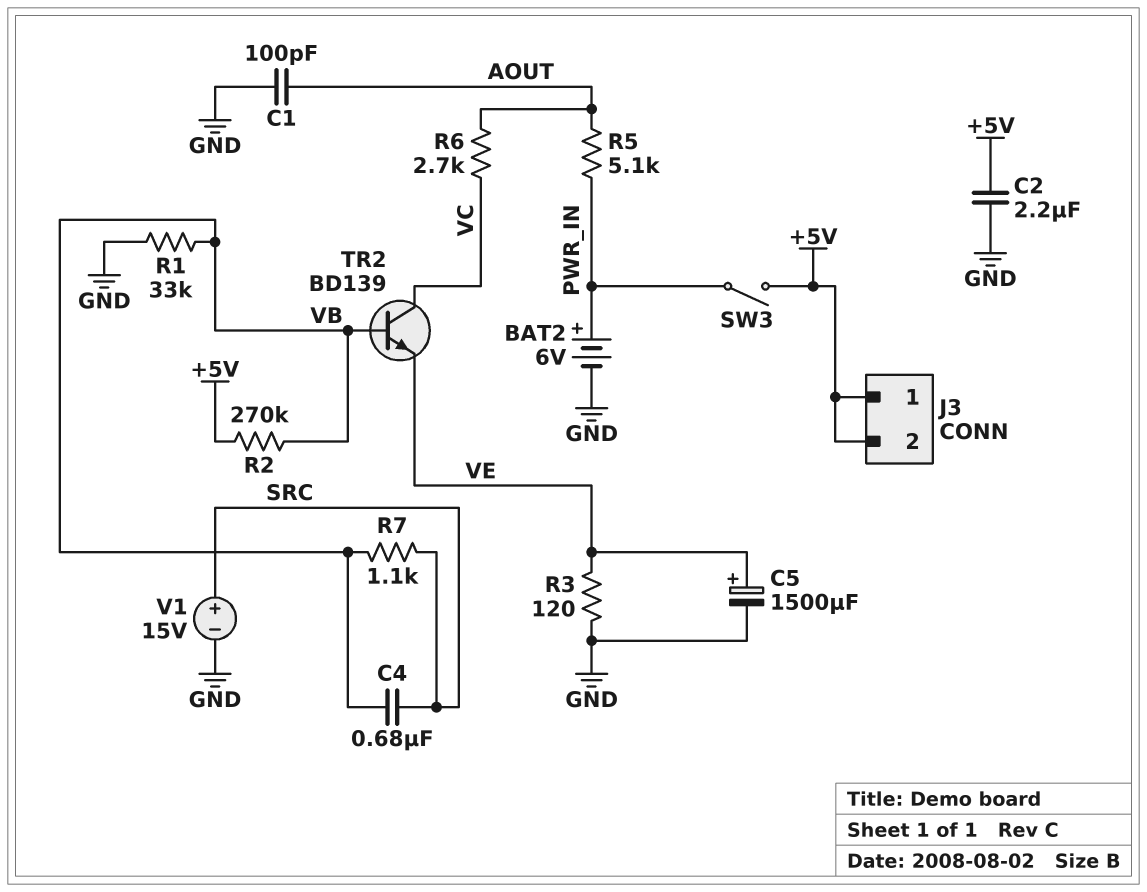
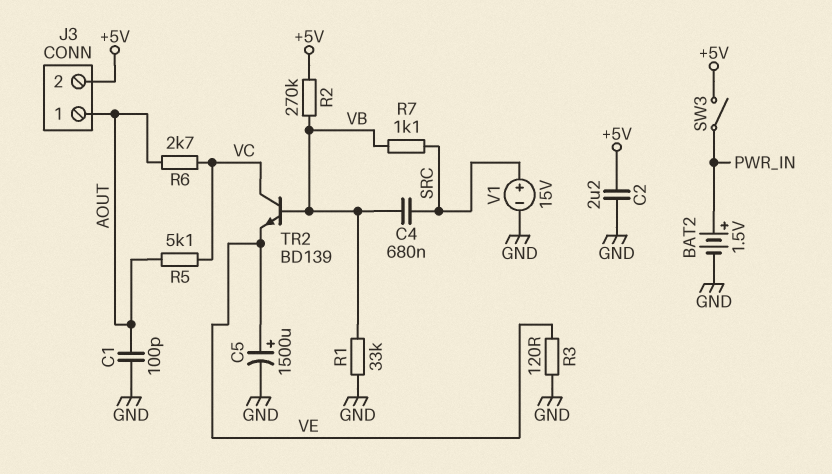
BAT2: 6V (plus PWR_IN, minus GND) -> 1.5V (plus PWR_IN, minus GND)
J3 pin 1: +5V -> AOUT
R5: 5.1k (AOUT, PWR_IN) -> 5.1k (AOUT, VC)

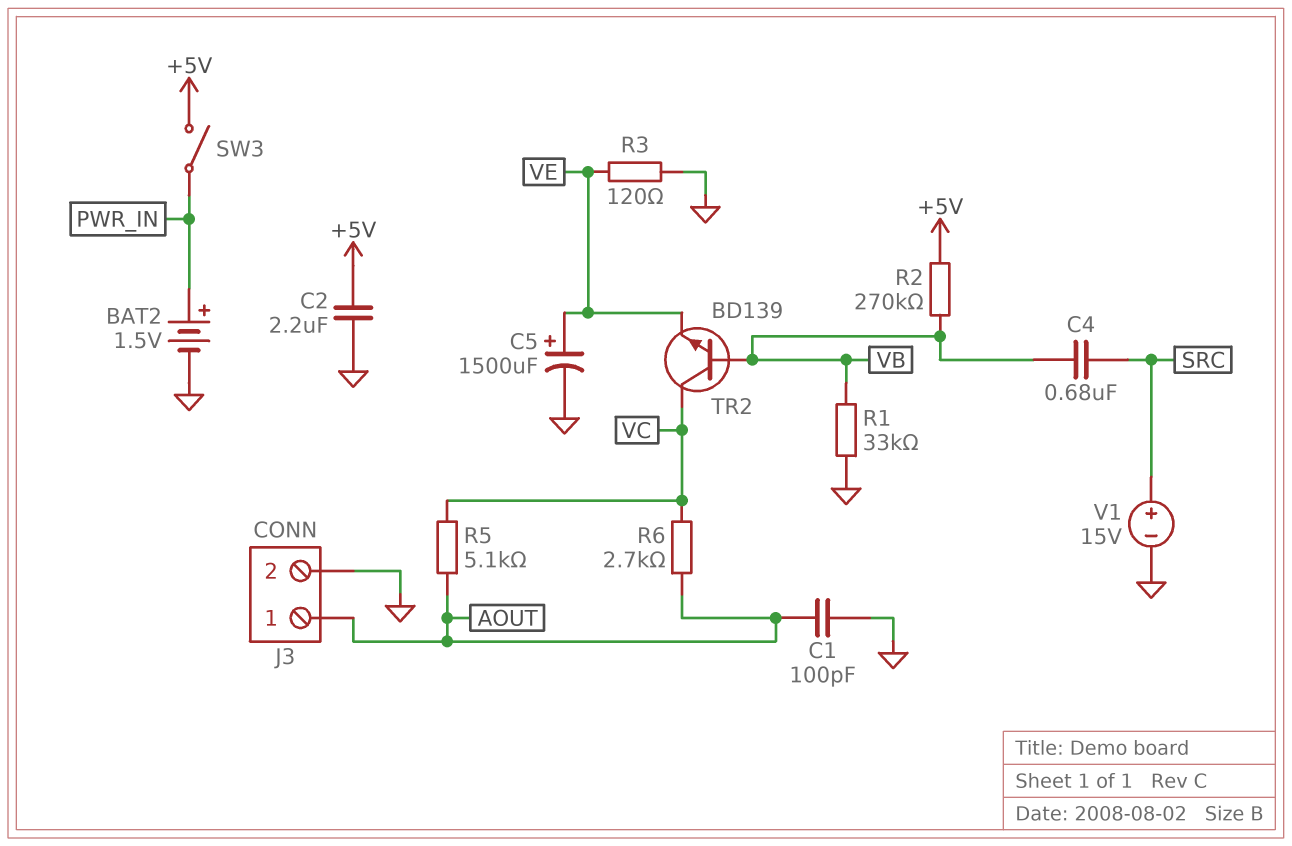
J3 pin 2: +5V -> GND
R7: 1.1k (SRC, VB) -> none

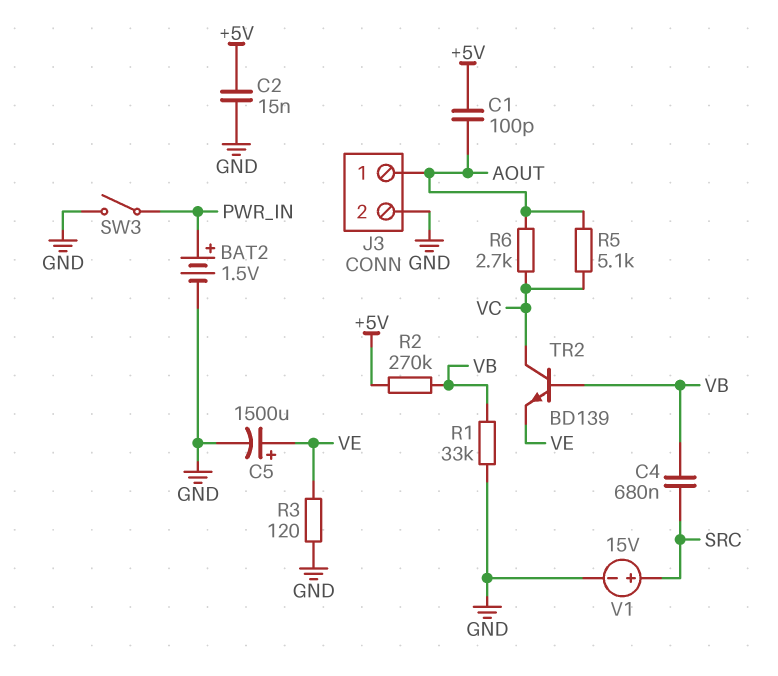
C1: 100pF (AOUT, GND) -> 100pF (+5V, AOUT)
C2: 2.2uF (+5V, GND) -> 15nF (+5V, GND)
SW3: switch (+5V, PWR_IN) -> switch (GND, PWR_IN)

